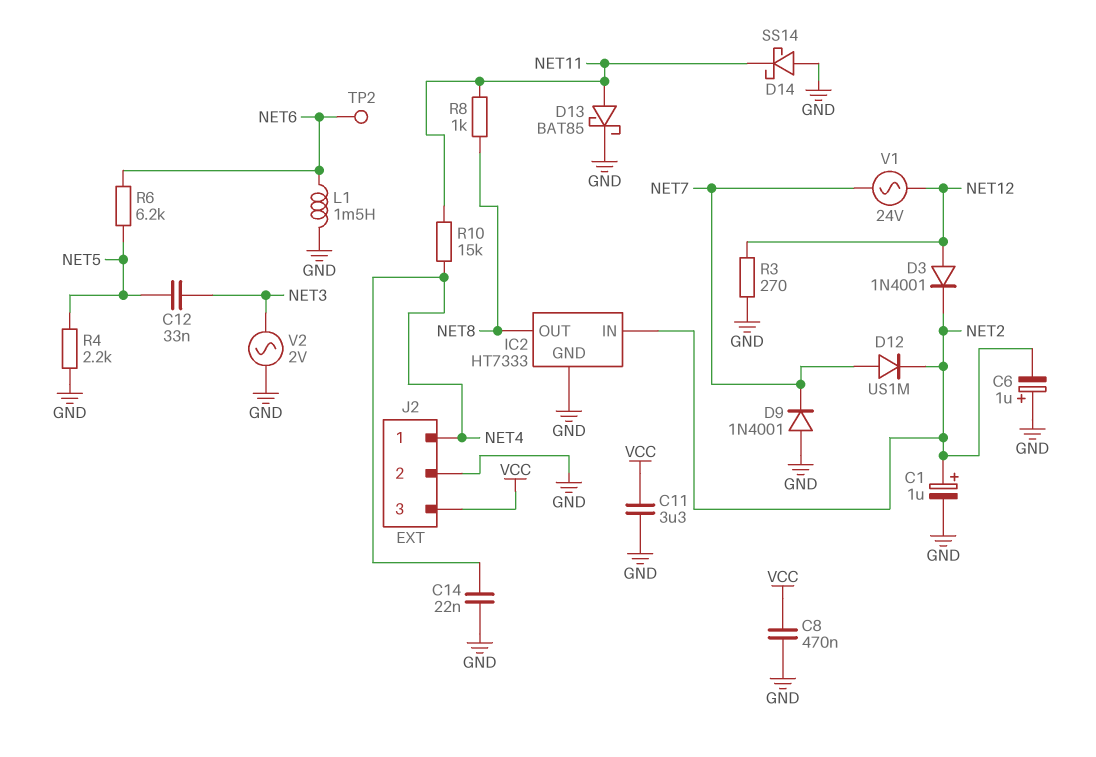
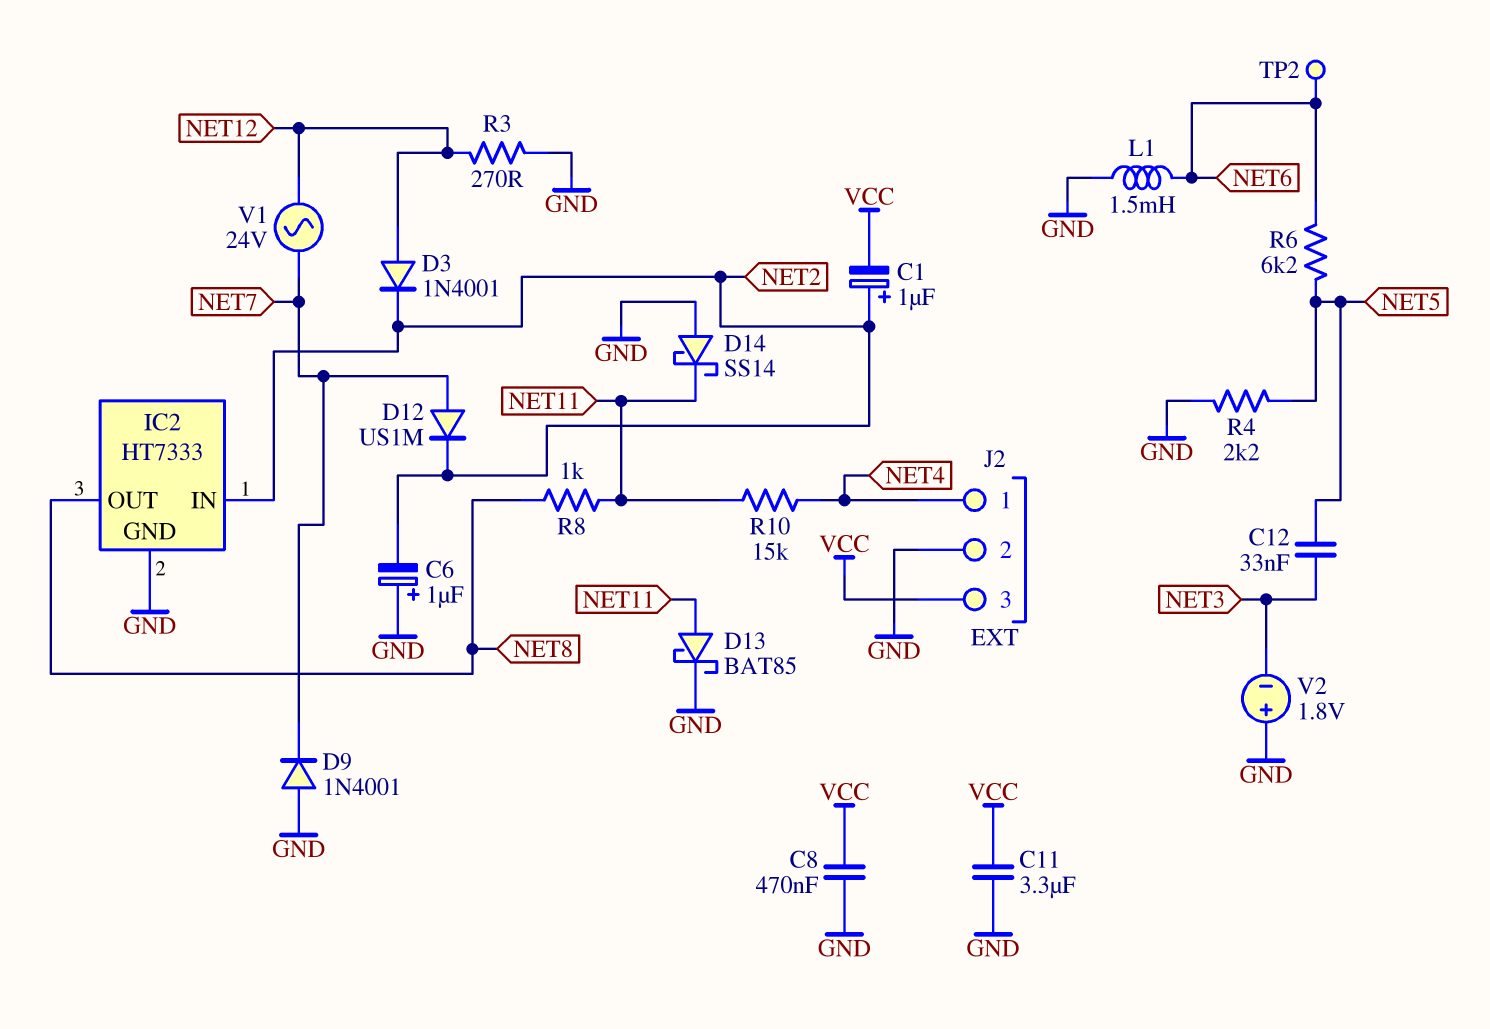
C1: 1uF (plus NET2, minus GND) -> 1uF (plus NET2, minus VCC)
C14: 22nF (GND, NET4) -> none
V2: AC 2V (GND, NET3) -> 1.8V (plus GND, minus NET3)

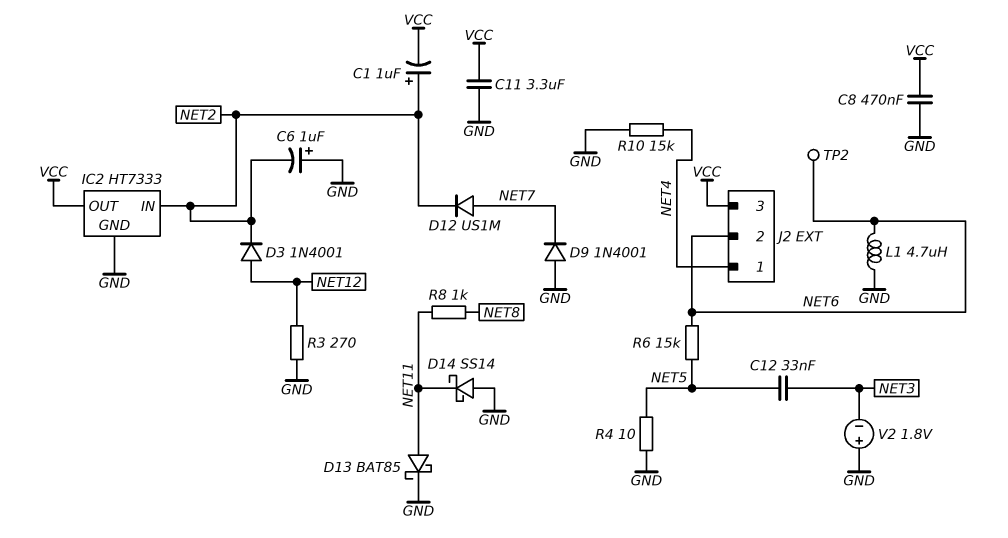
IC2 pin OUT: NET8 -> VCC
J2 pin 2: GND -> NET6
L1: 1.5mH (GND, NET6) -> 4.7uH (GND, NET6)
R4: 2.2k (GND, NET5) -> 10 (GND, NET5)
R6: 6.2k (NET5, NET6) -> 15k (NET5, NET6)
R10: 15k (NET4, NET11) -> 15k (GND, NET4)
V1: AC 24V (NET7, NET12) -> none

